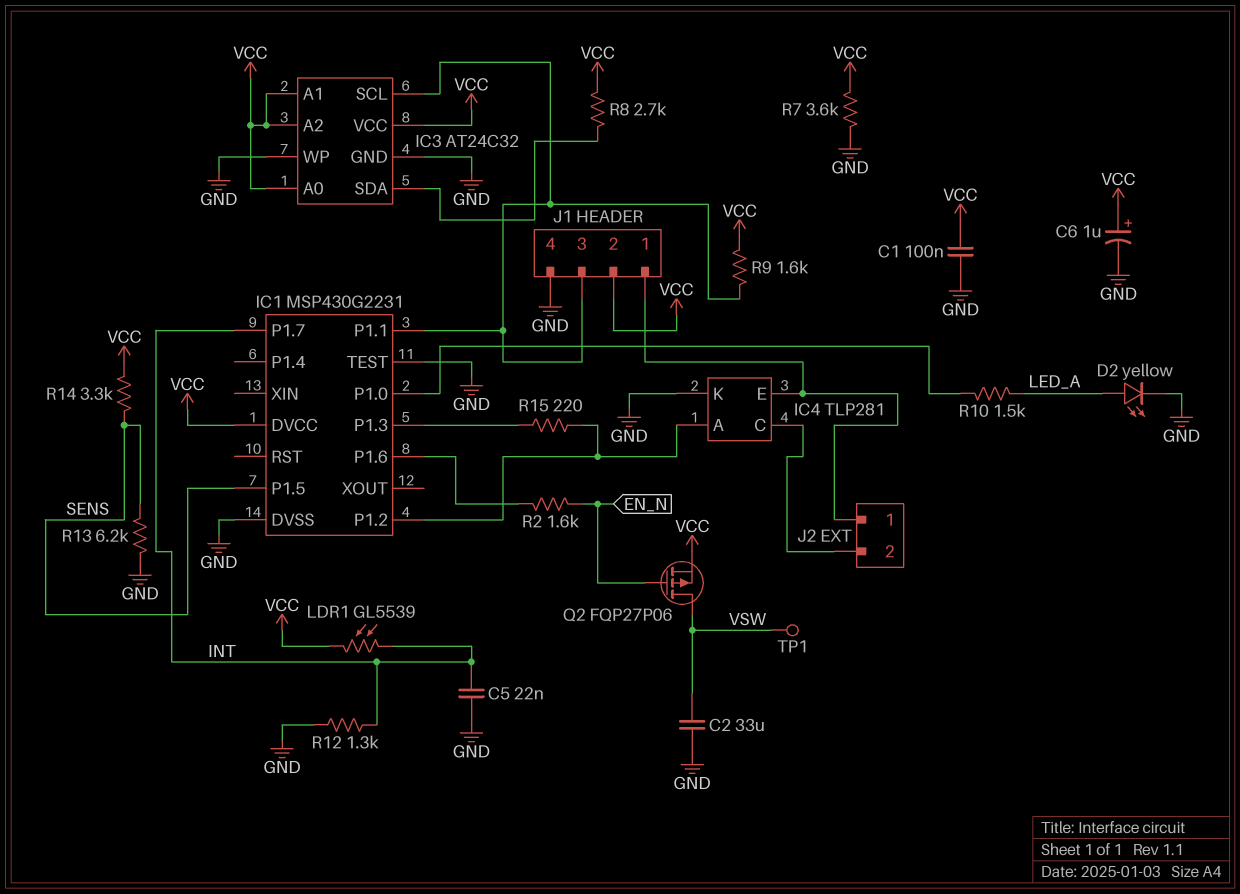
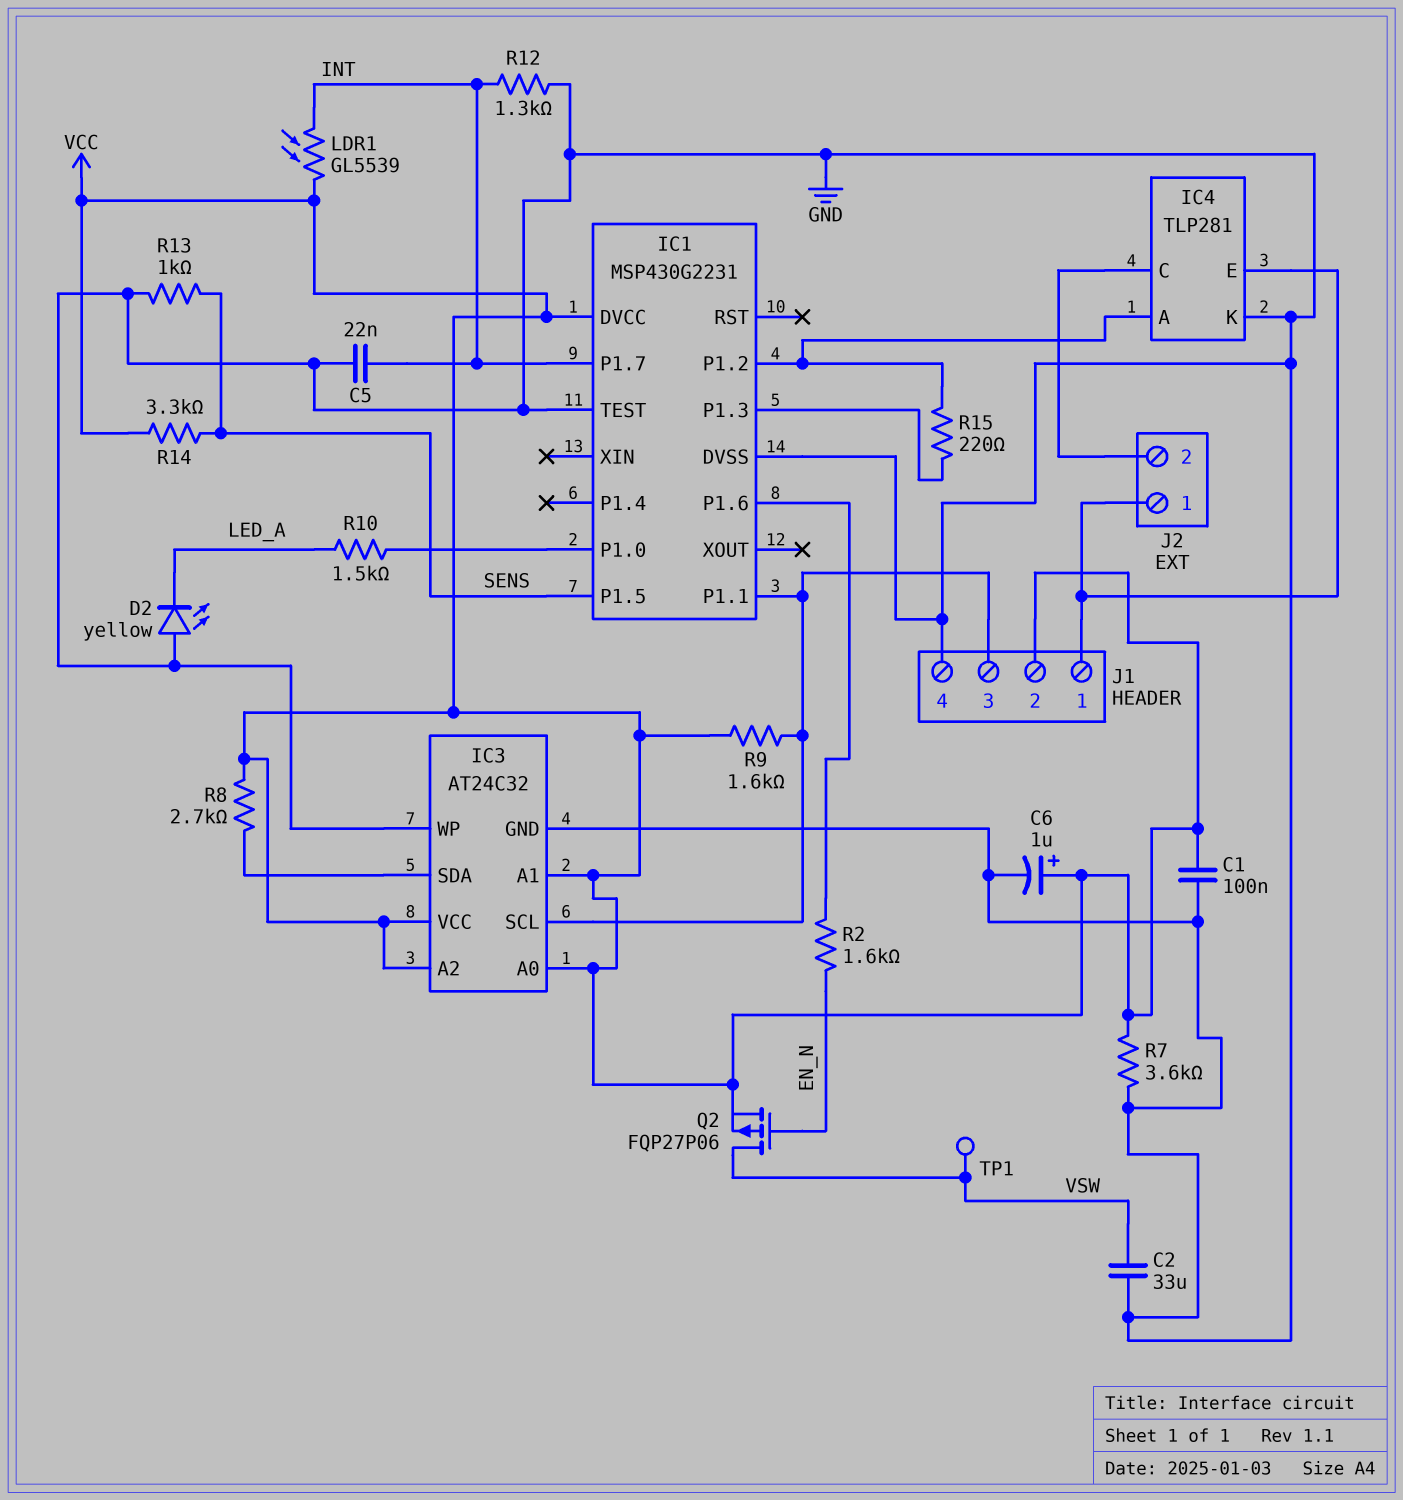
D2: LED yellow (A LED_A, K GND) -> LED yellow (A GND, K LED_A)
R13: 6.2k (GND, SENS) -> 1k (GND, SENS)

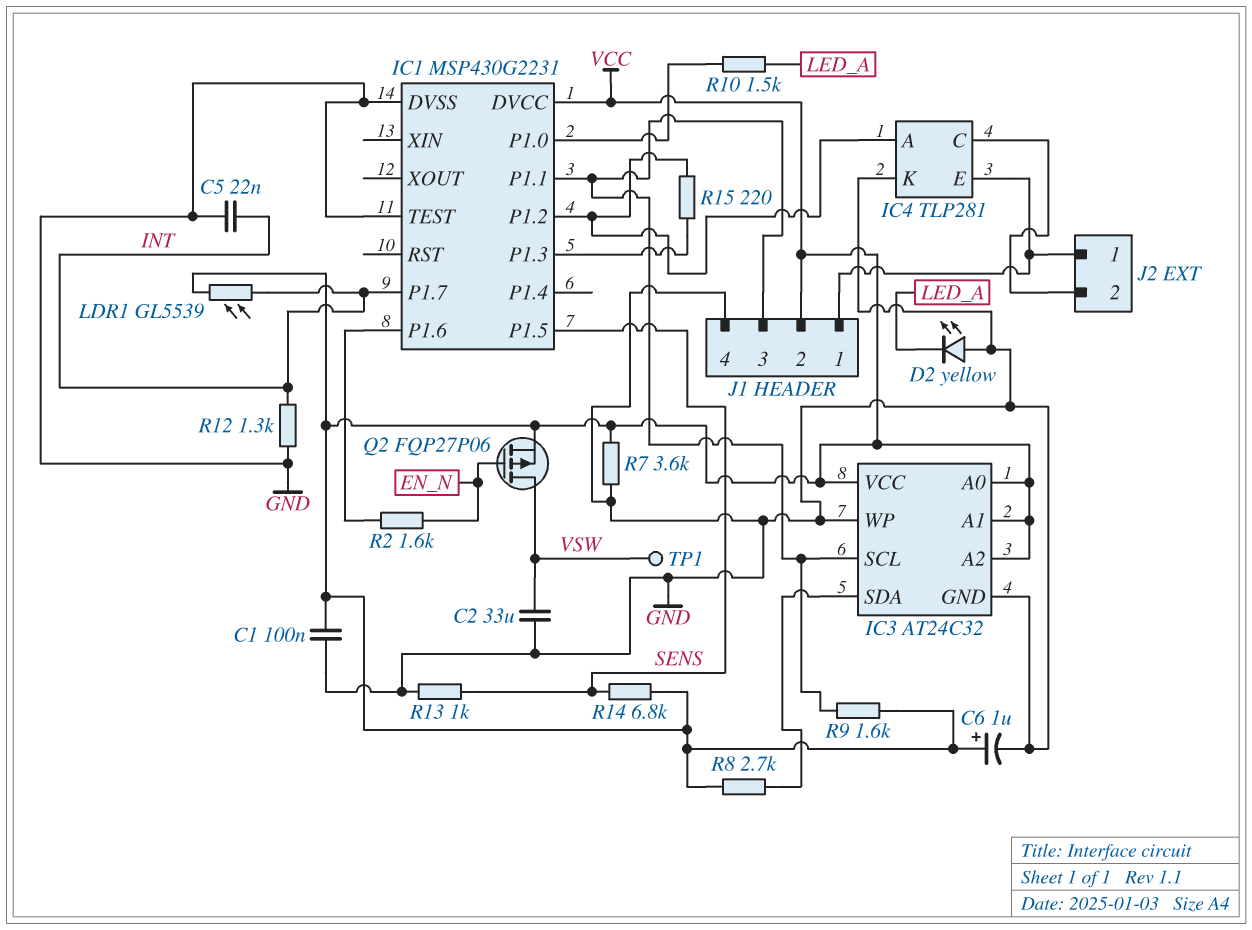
R14: 3.3k (SENS, VCC) -> 6.8k (SENS, VCC)

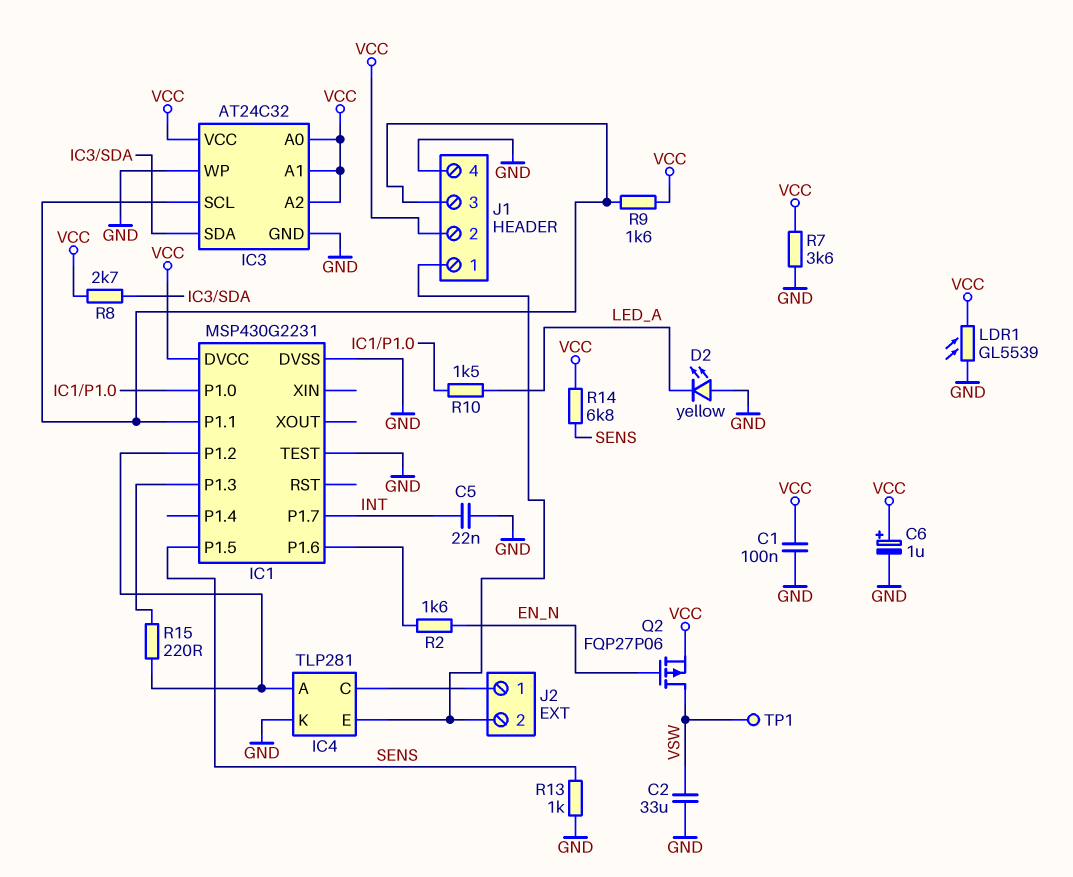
J2 pin 1: IC4/E -> IC4/C
J2 pin 2: IC4/C -> IC4/E
LDR1: GL5539 (INT, VCC) -> GL5539 (GND, VCC)
R12: 1.3k (GND, INT) -> none

